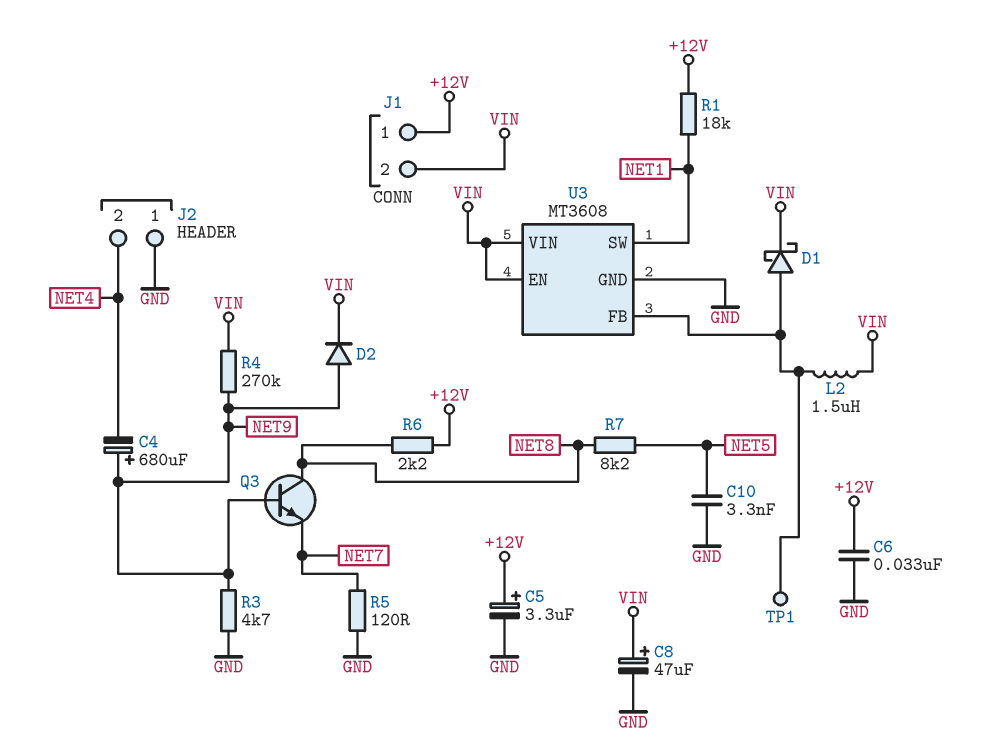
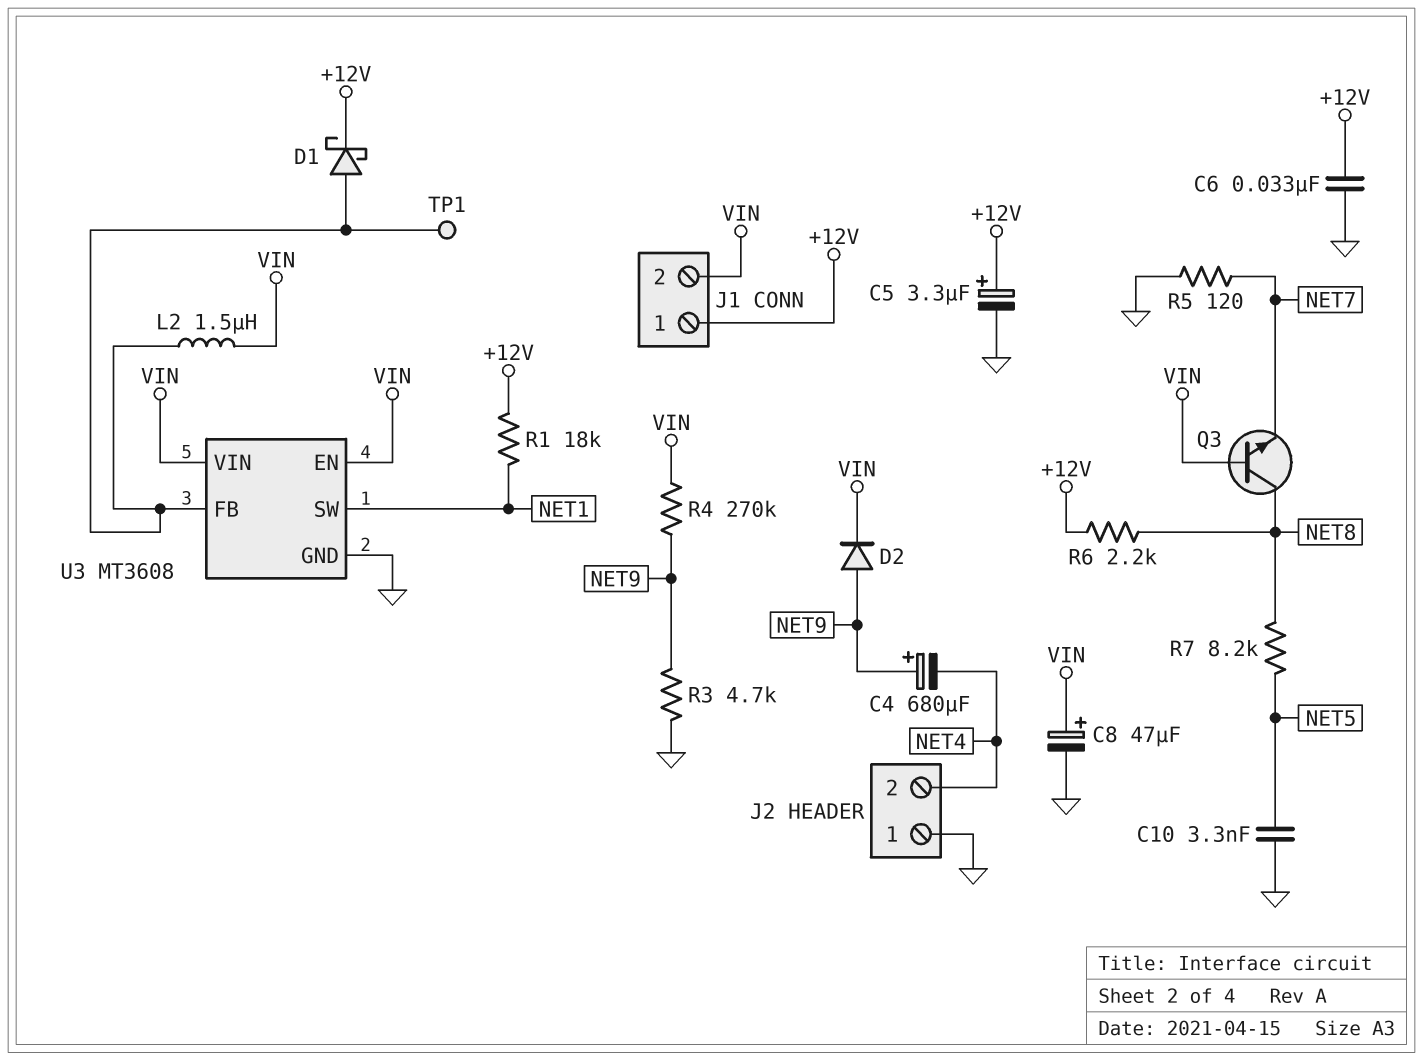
D1: schottky (A U3/FB, K VIN) -> schottky (A U3/FB, K +12V)
Q3: NPN (B NET9, C NET8, E NET7) -> NPN (B VIN, C NET8, E NET7)

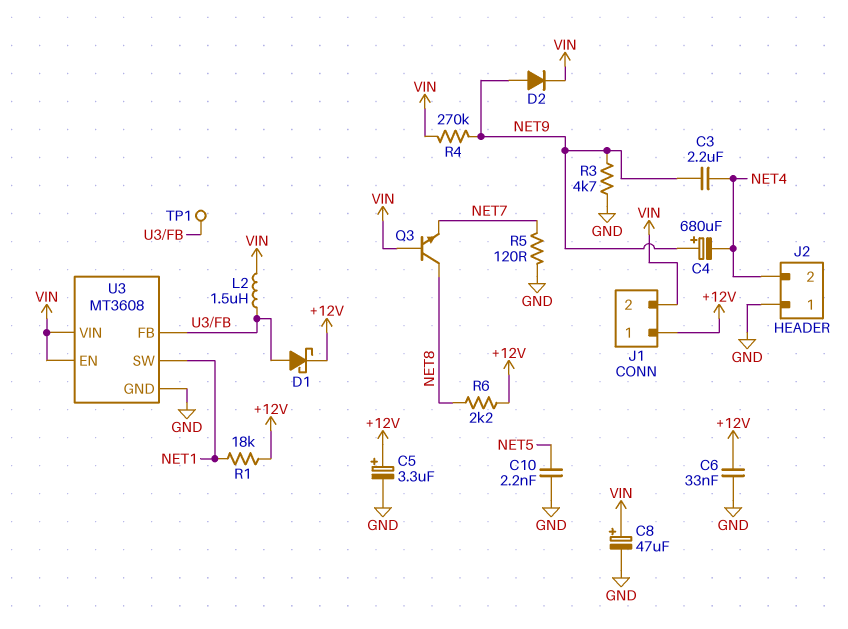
C3: none -> 2.2uF (NET4, NET9)
C10: 3.3nF (GND, NET5) -> 2.2nF (GND, NET5)
R7: 8.2k (NET5, NET8) -> none

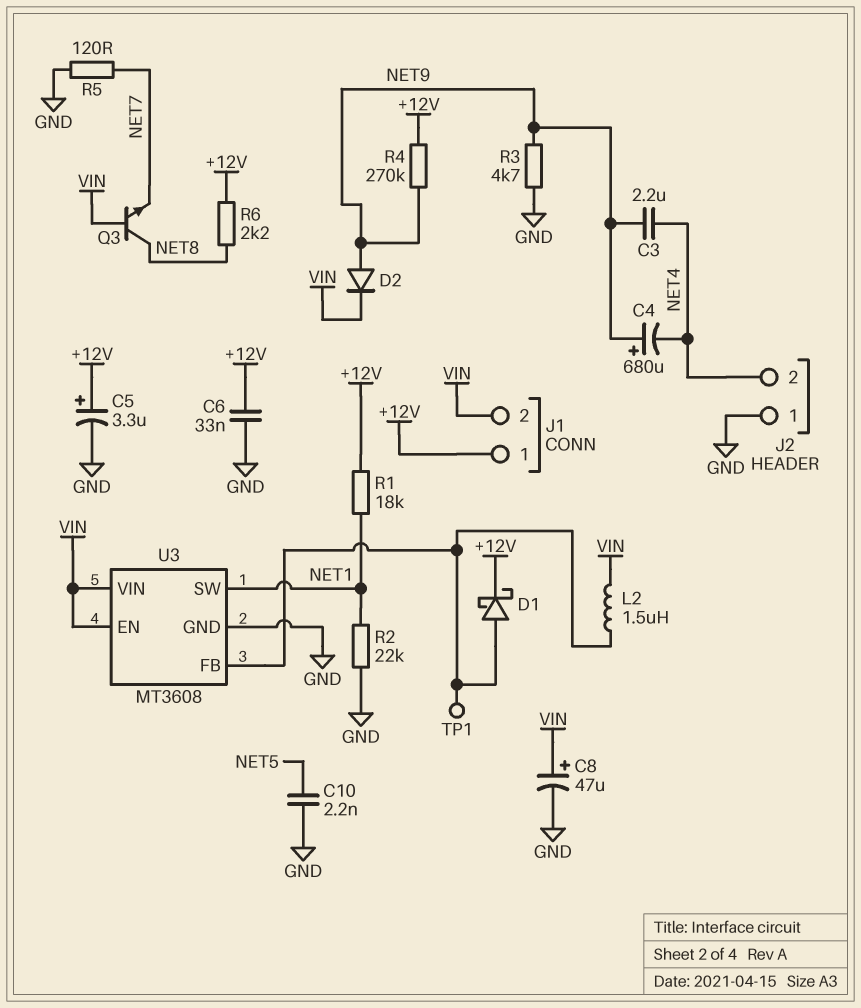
R2: none -> 22k (GND, NET1)
R4: 270k (NET9, VIN) -> 270k (+12V, NET9)

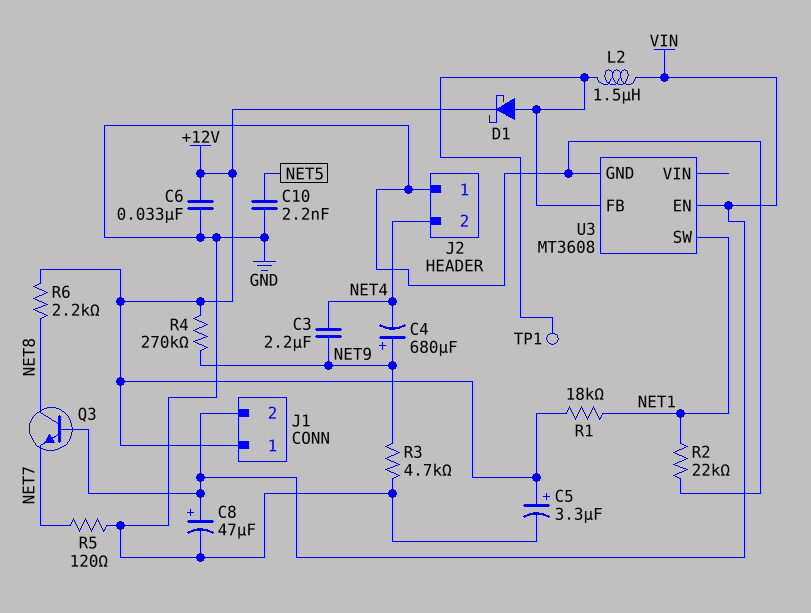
D2: diode (A NET9, K VIN) -> none
U3 pin VIN: VIN -> none

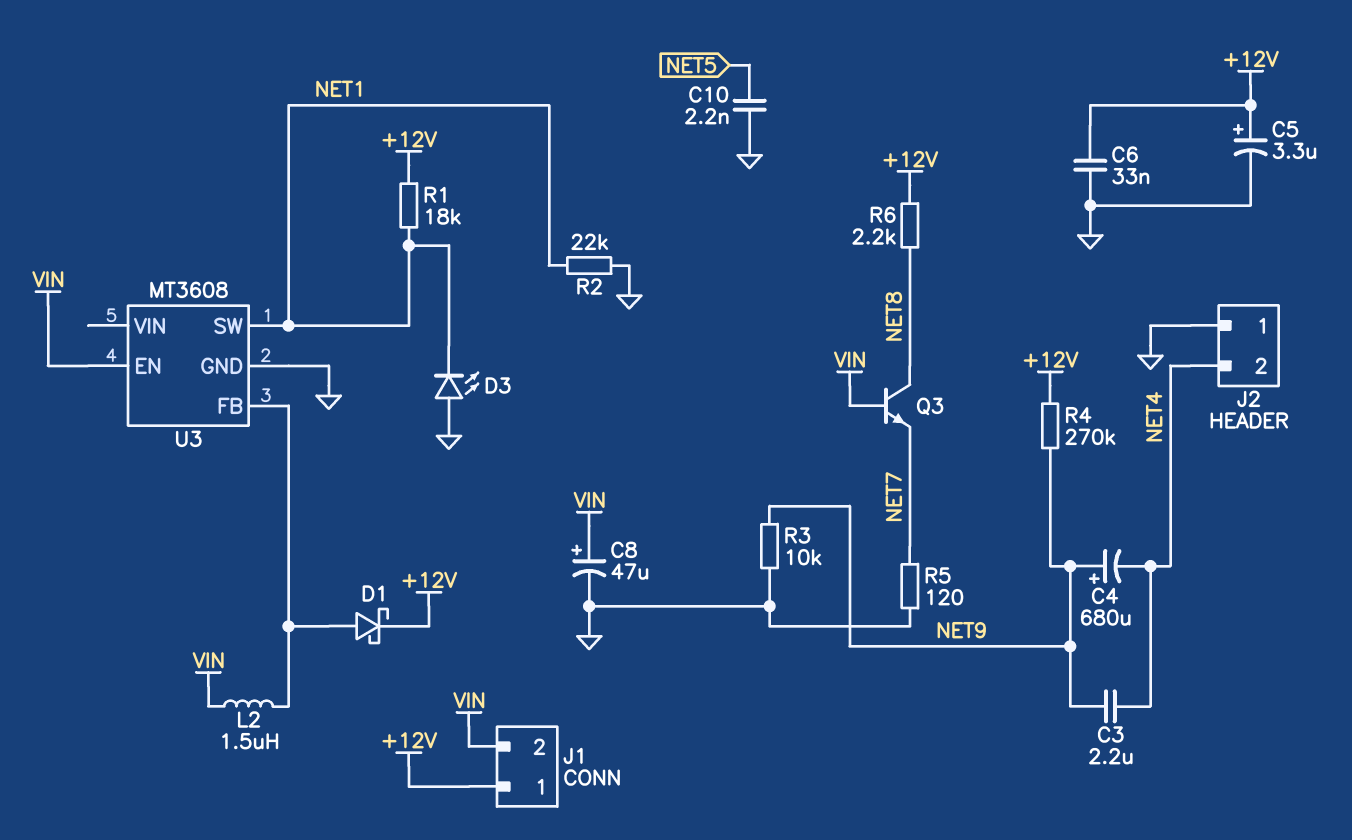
D3: none -> LED (A GND, K NET1)
R3: 4.7k (GND, NET9) -> 10k (GND, NET9)
TP1: test point (U3/FB) -> none

